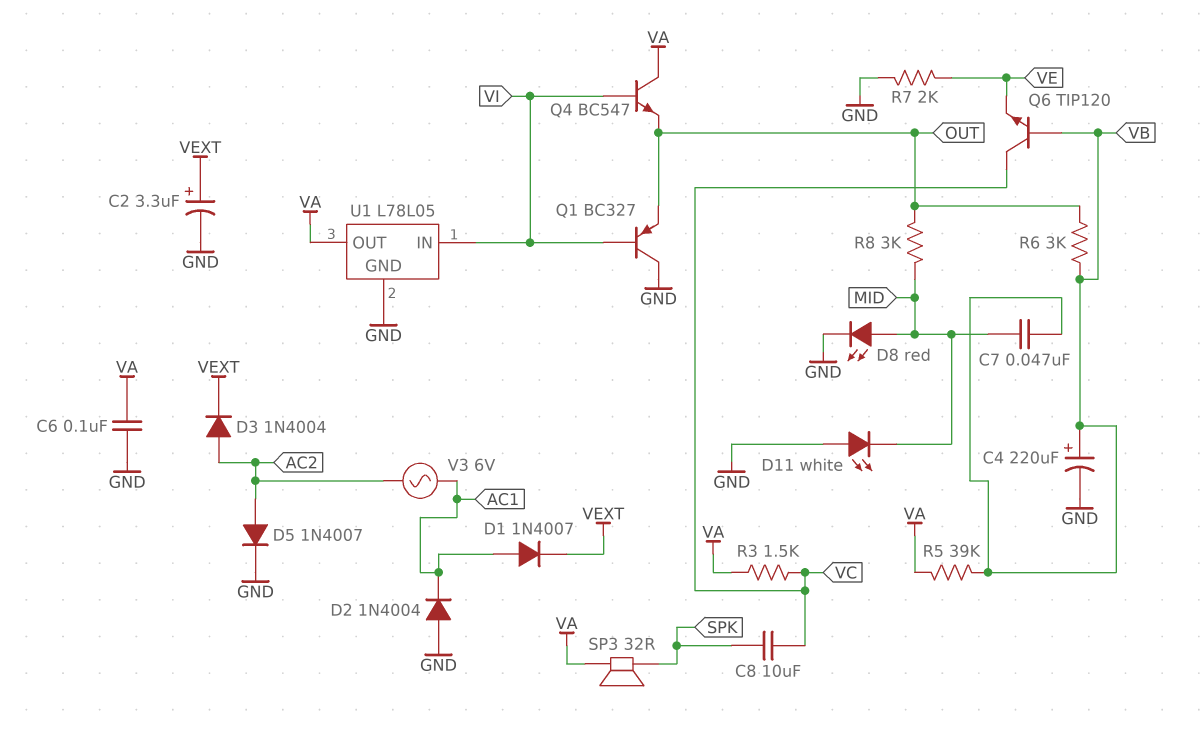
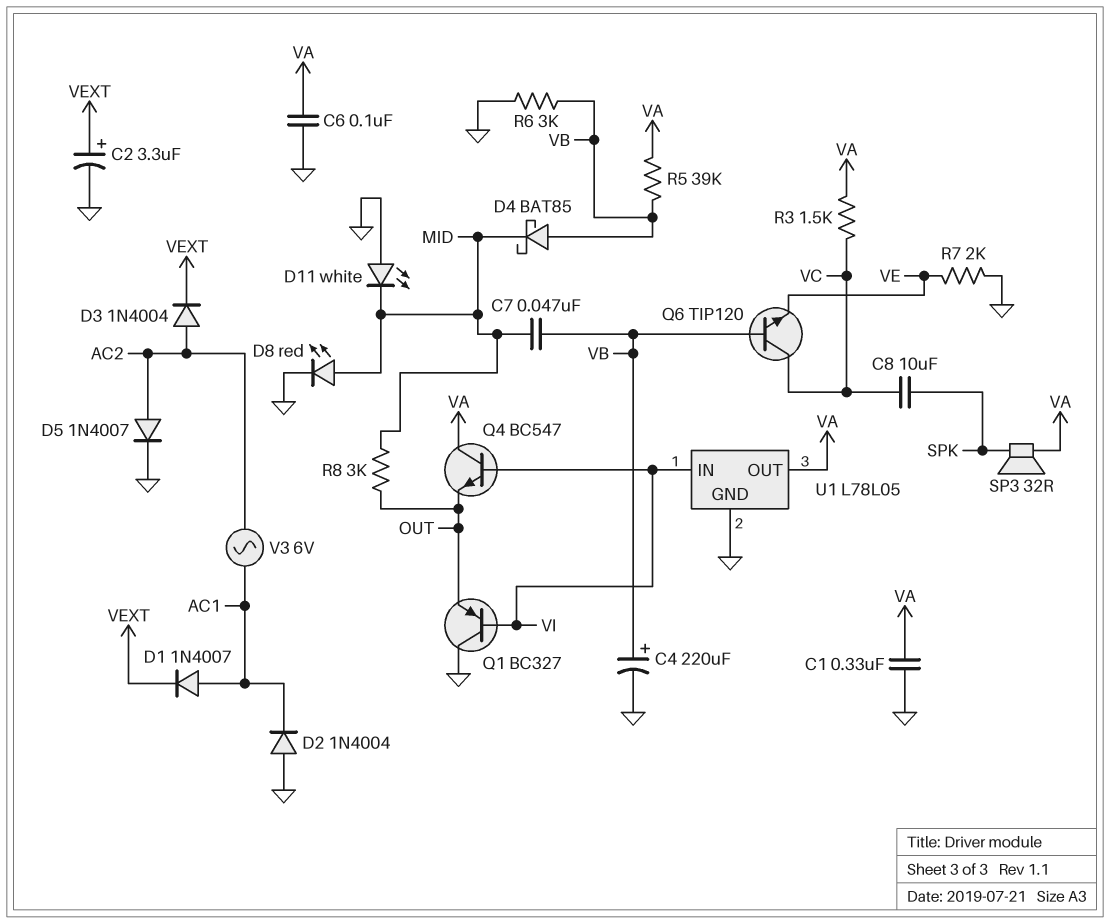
C1: none -> 330nF (GND, VA)
D4: none -> schottky BAT85 (A VB, K MID)
R6: 3k (OUT, VB) -> 3k (GND, VB)

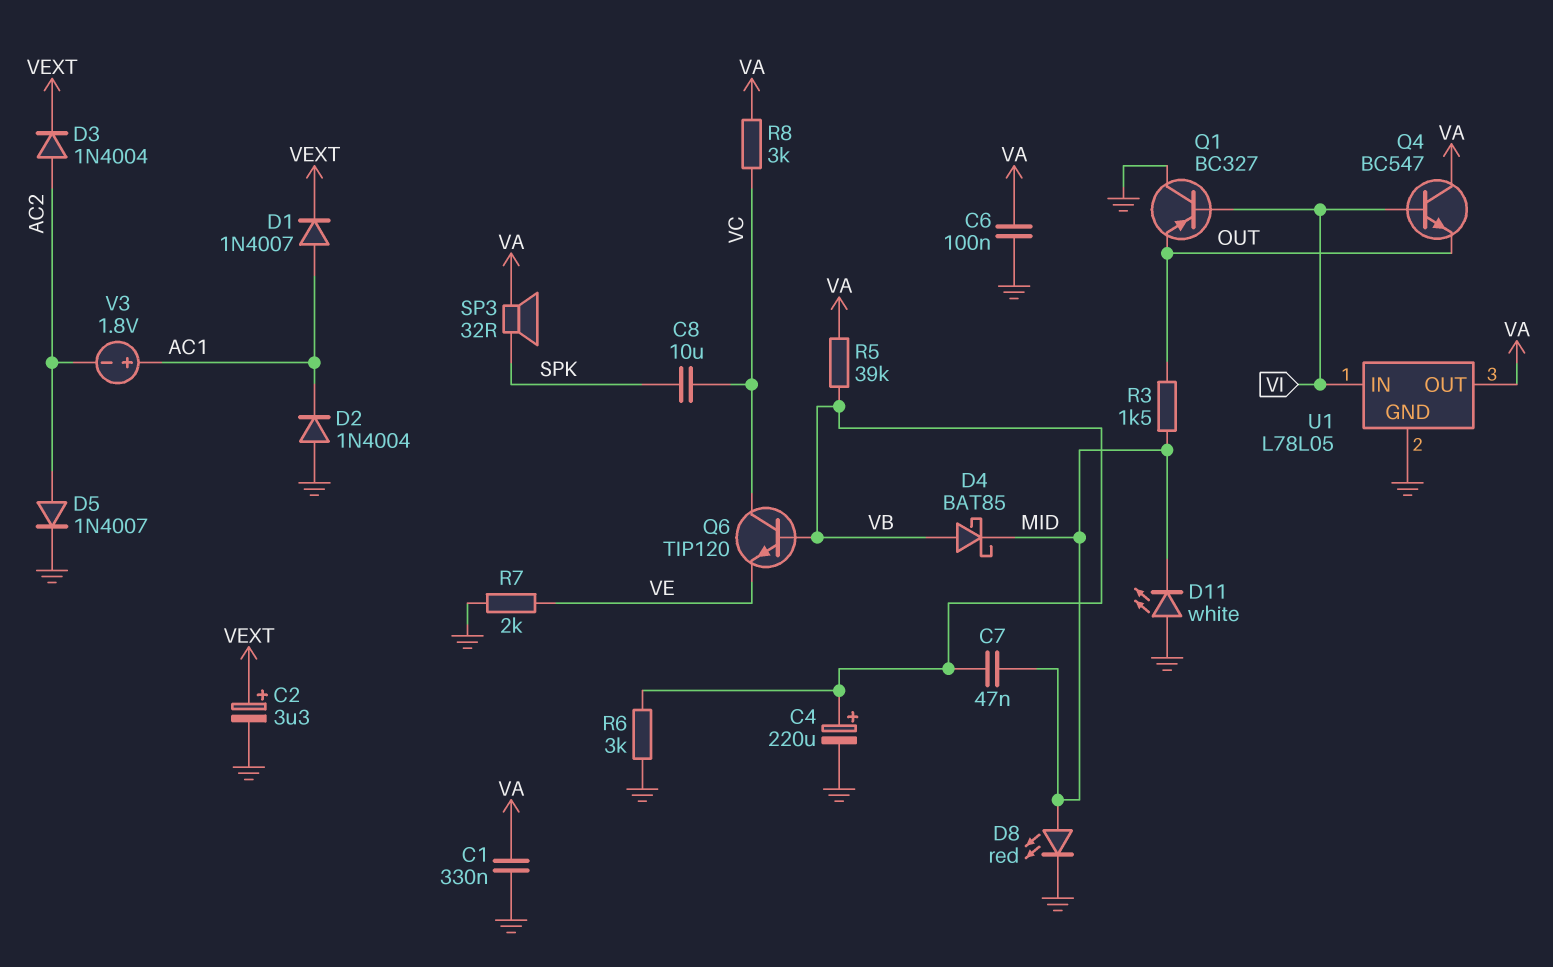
R3: 1.5k (VA, VC) -> 1.5k (MID, OUT)
R8: 3k (MID, OUT) -> 3k (VA, VC)
V3: AC 6V (AC1, AC2) -> 1.8V (plus AC1, minus AC2)

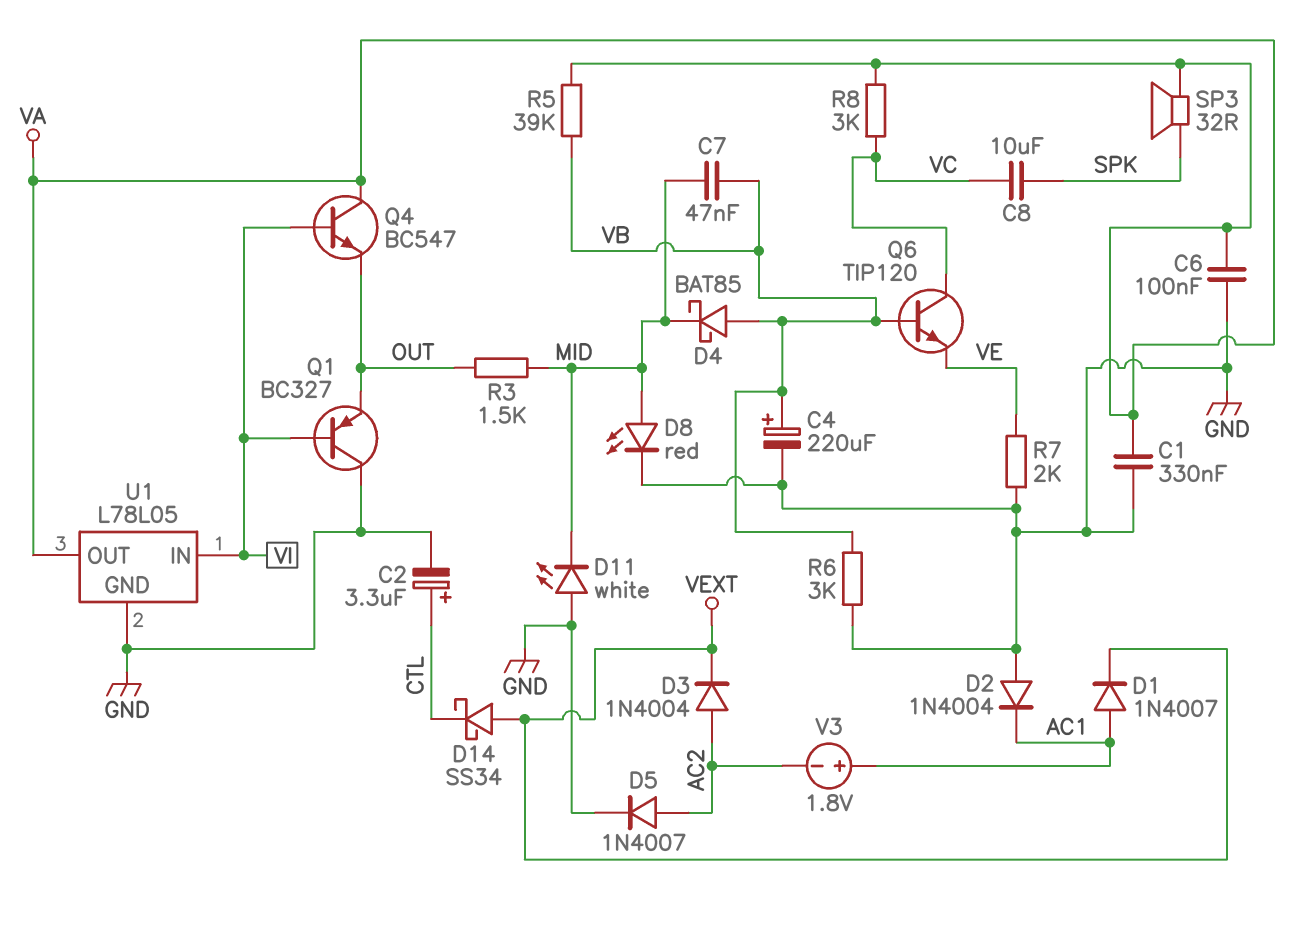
C2: 3.3uF (plus VEXT, minus GND) -> 3.3uF (plus CTL, minus GND)
D14: none -> schottky SS34 (A VEXT, K CTL)

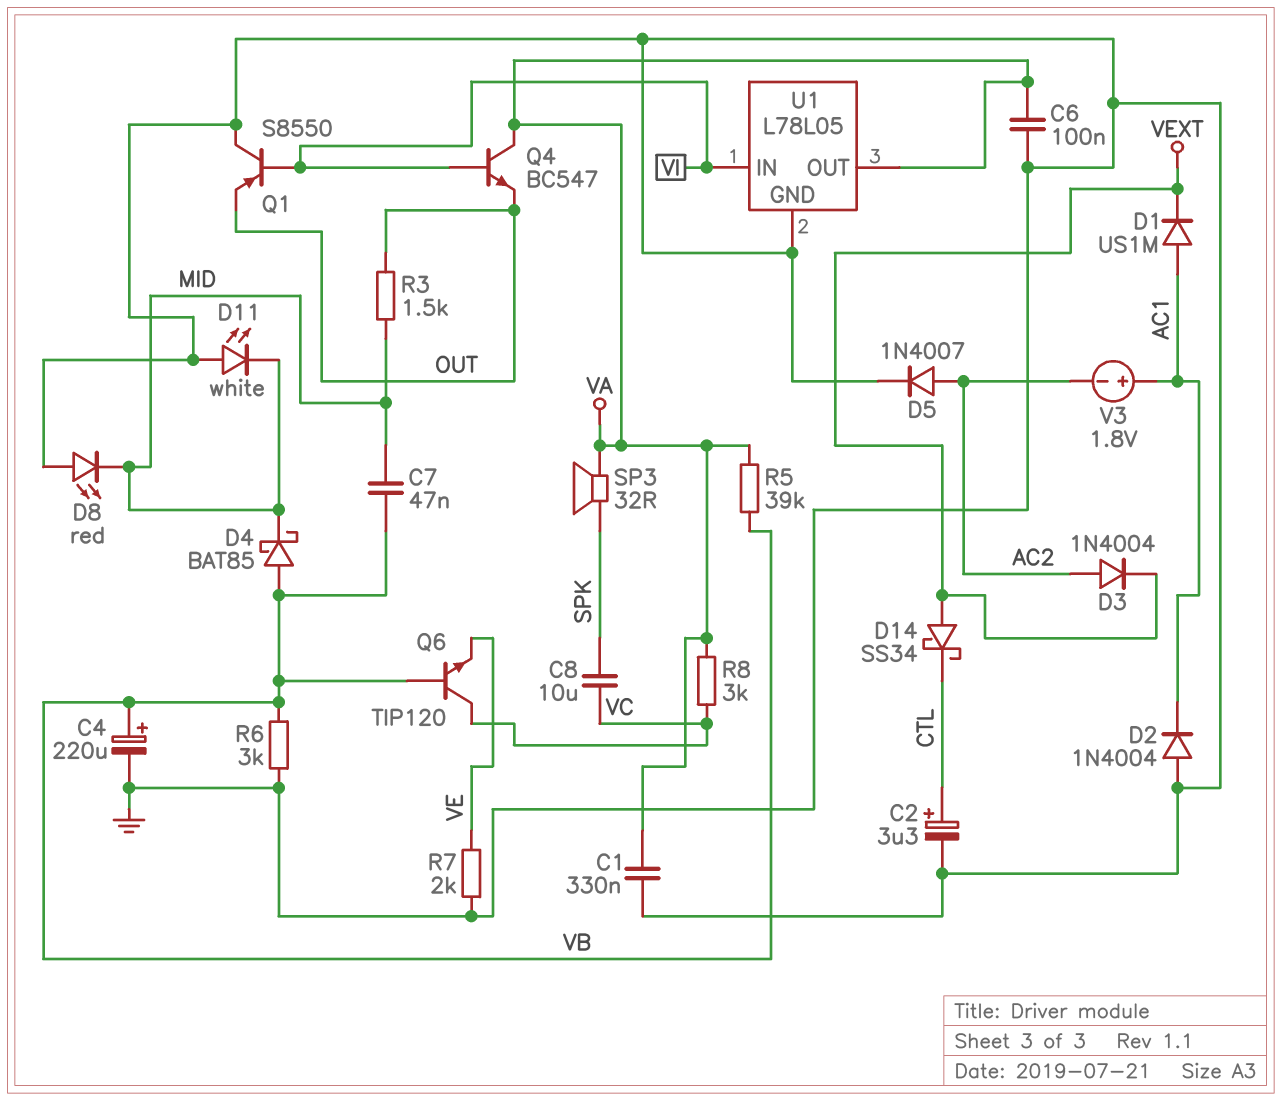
D1: diode 1N4007 (A AC1, K VEXT) -> diode US1M (A AC1, K VEXT)
D8: LED red (A MID, K GND) -> LED red (A GND, K MID)
Q1: PNP BC327 (B VI, C GND, E OUT) -> PNP S8550 (B VI, C GND, E OUT)

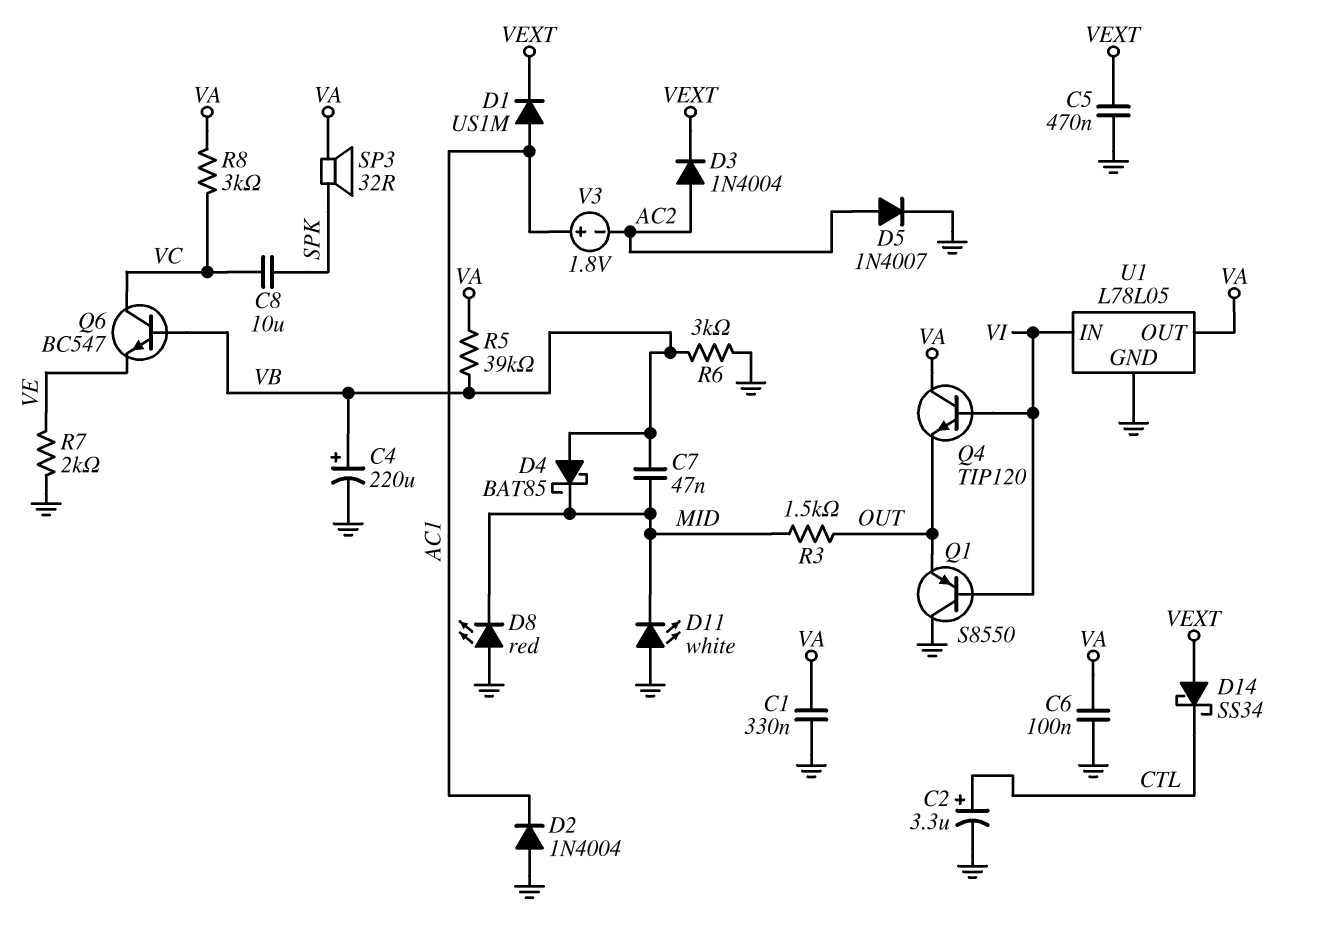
C5: none -> 470nF (GND, VEXT)
Q4: NPN BC547 (B VI, C VA, E OUT) -> NPN TIP120 (B VI, C VA, E OUT)
Q6: NPN TIP120 (B VB, C VC, E VE) -> NPN BC547 (B VB, C VC, E VE)

